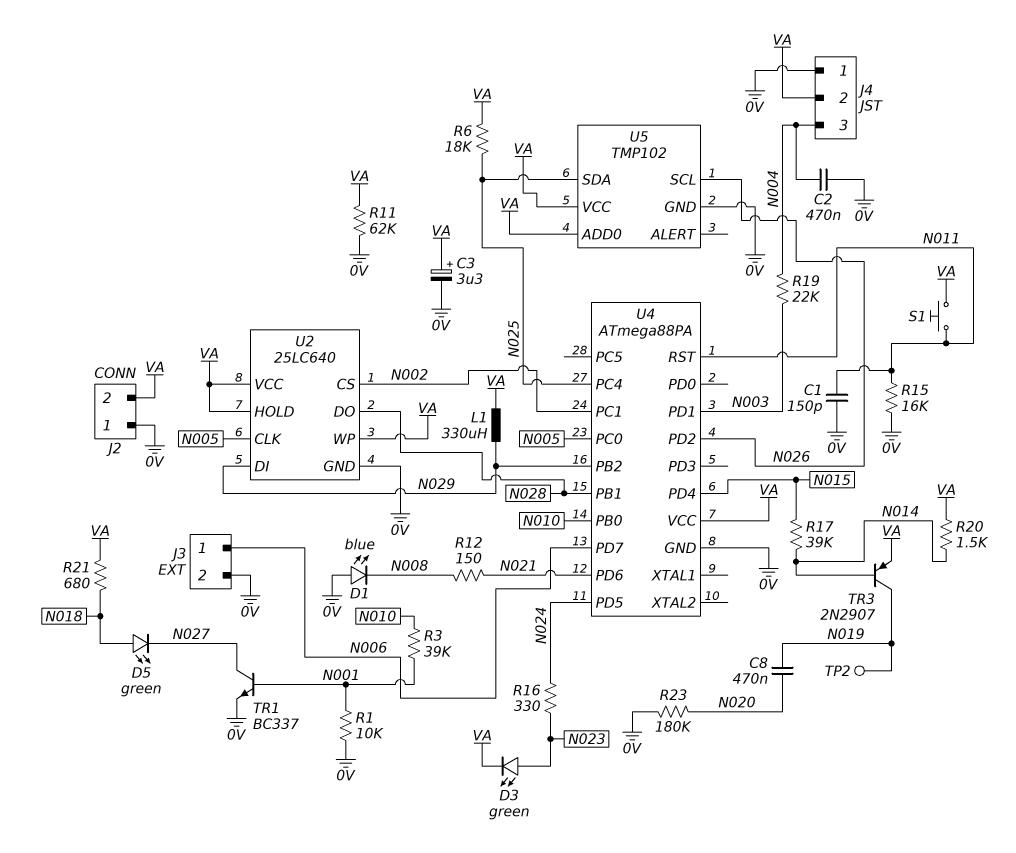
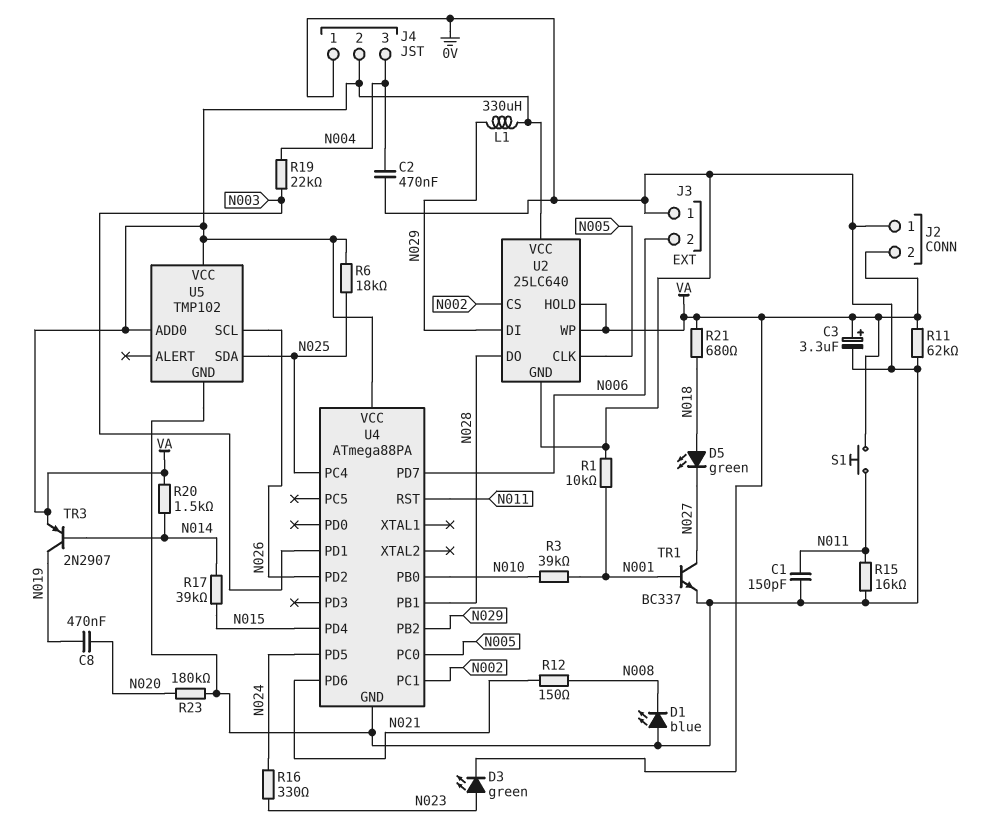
J3 pin 1: N006 -> 0V
J3 pin 2: 0V -> N006
TP2: test point (N019) -> none

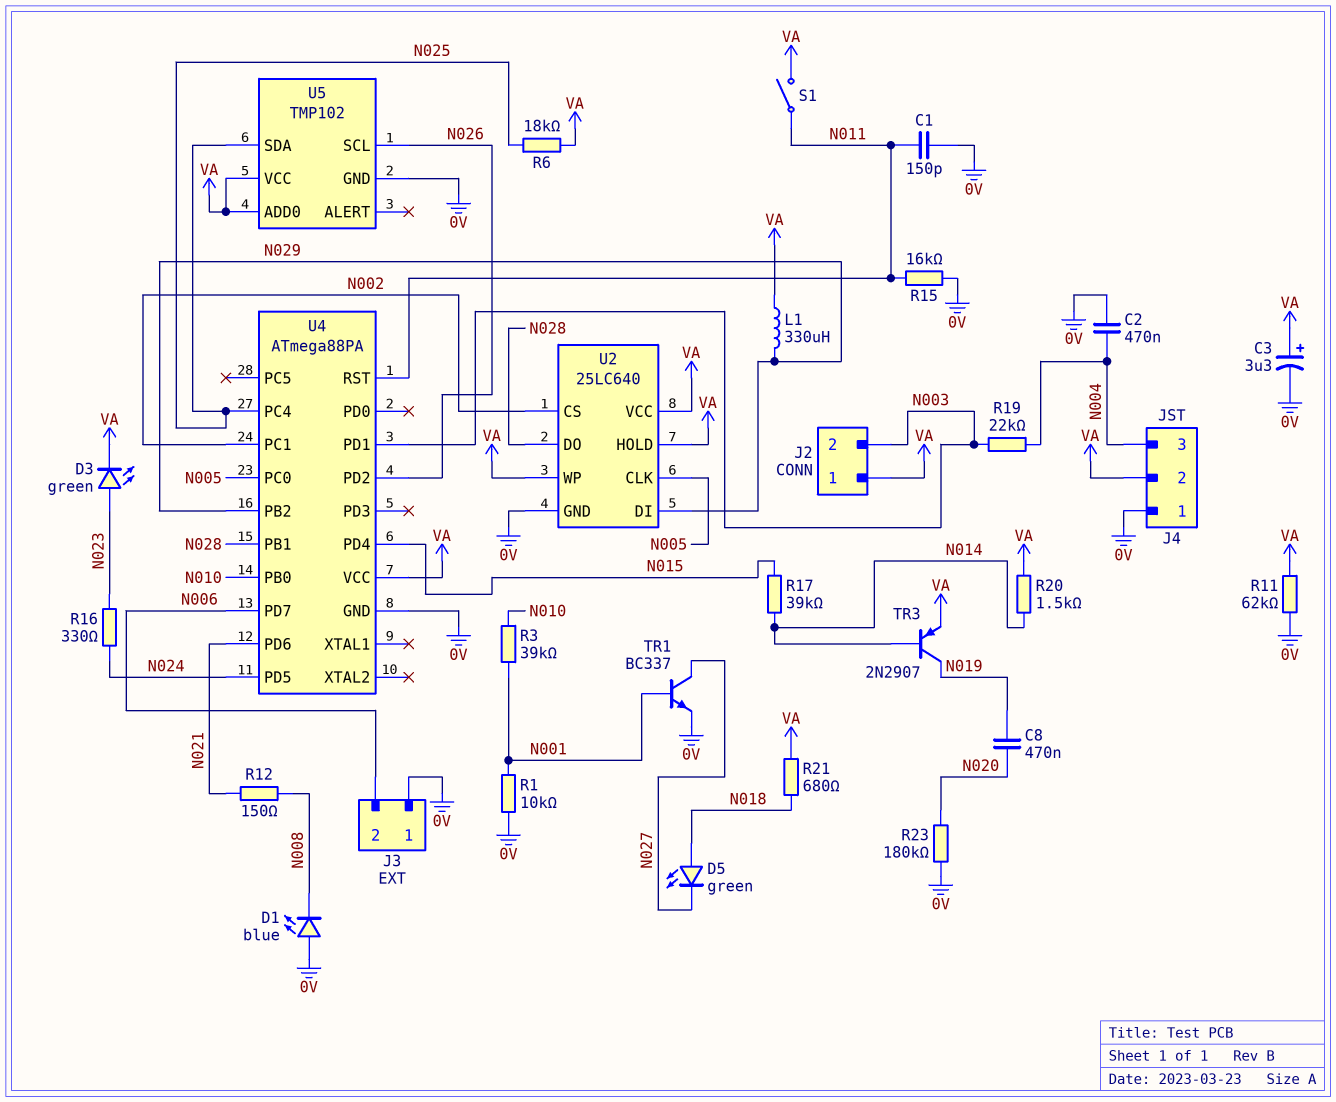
J2 pin 1: 0V -> VA
J2 pin 2: VA -> N003
S1: button (N011, VA) -> switch (N011, VA)

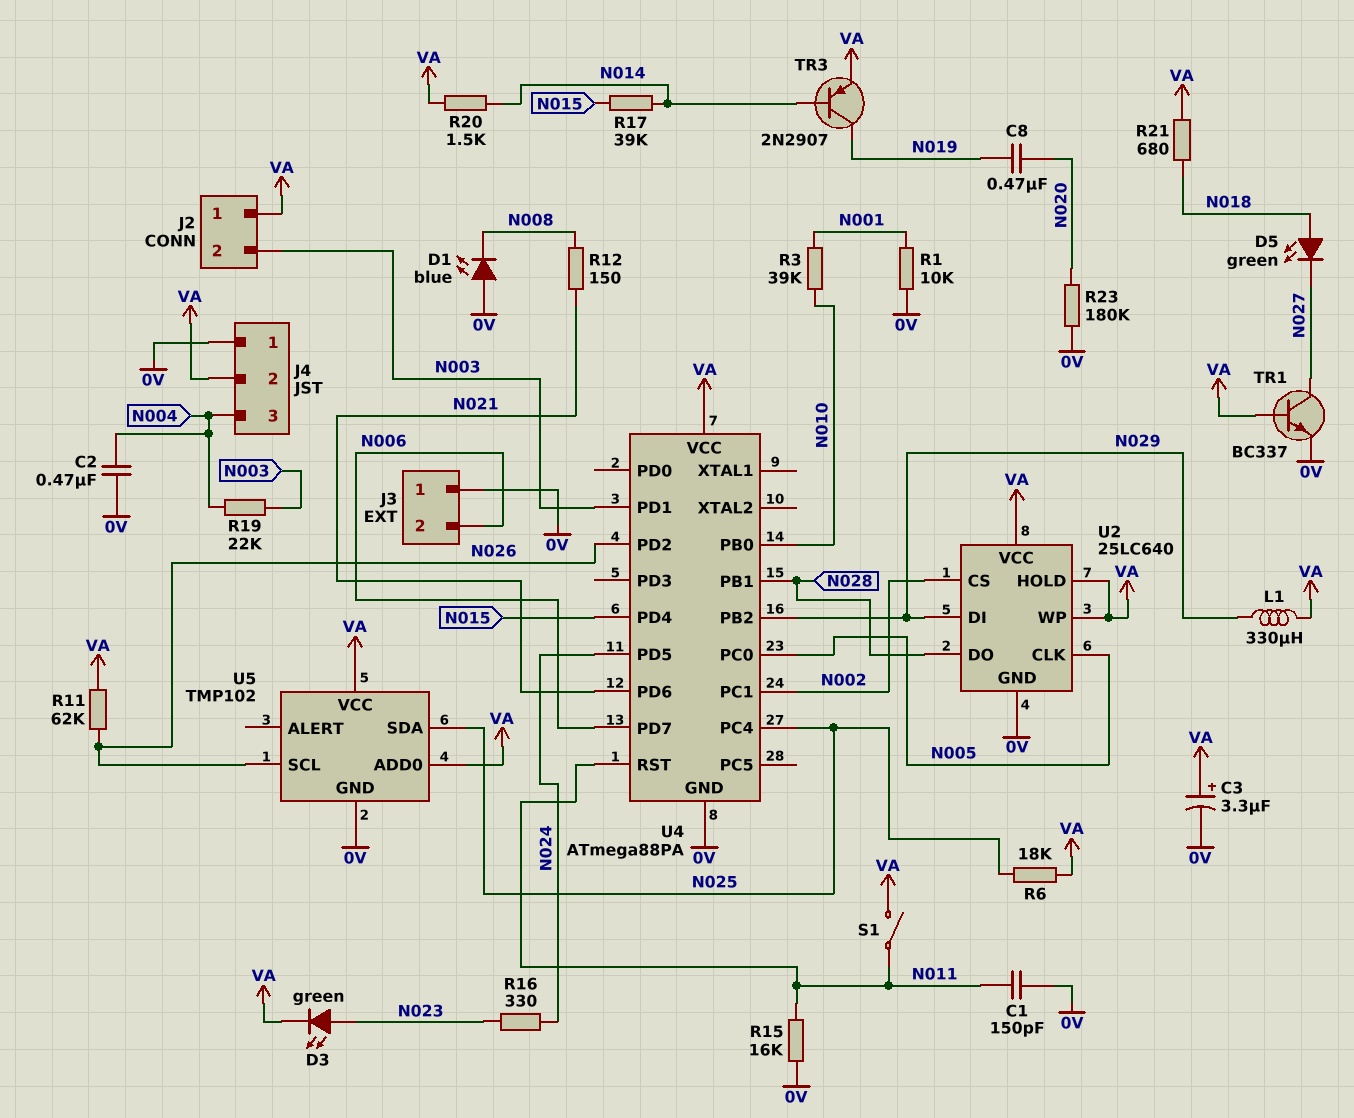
R11: 62k (0V, VA) -> 62k (N026, VA)
TR1: NPN BC337 (B N001, C N027, E 0V) -> NPN BC337 (B VA, C N027, E 0V)

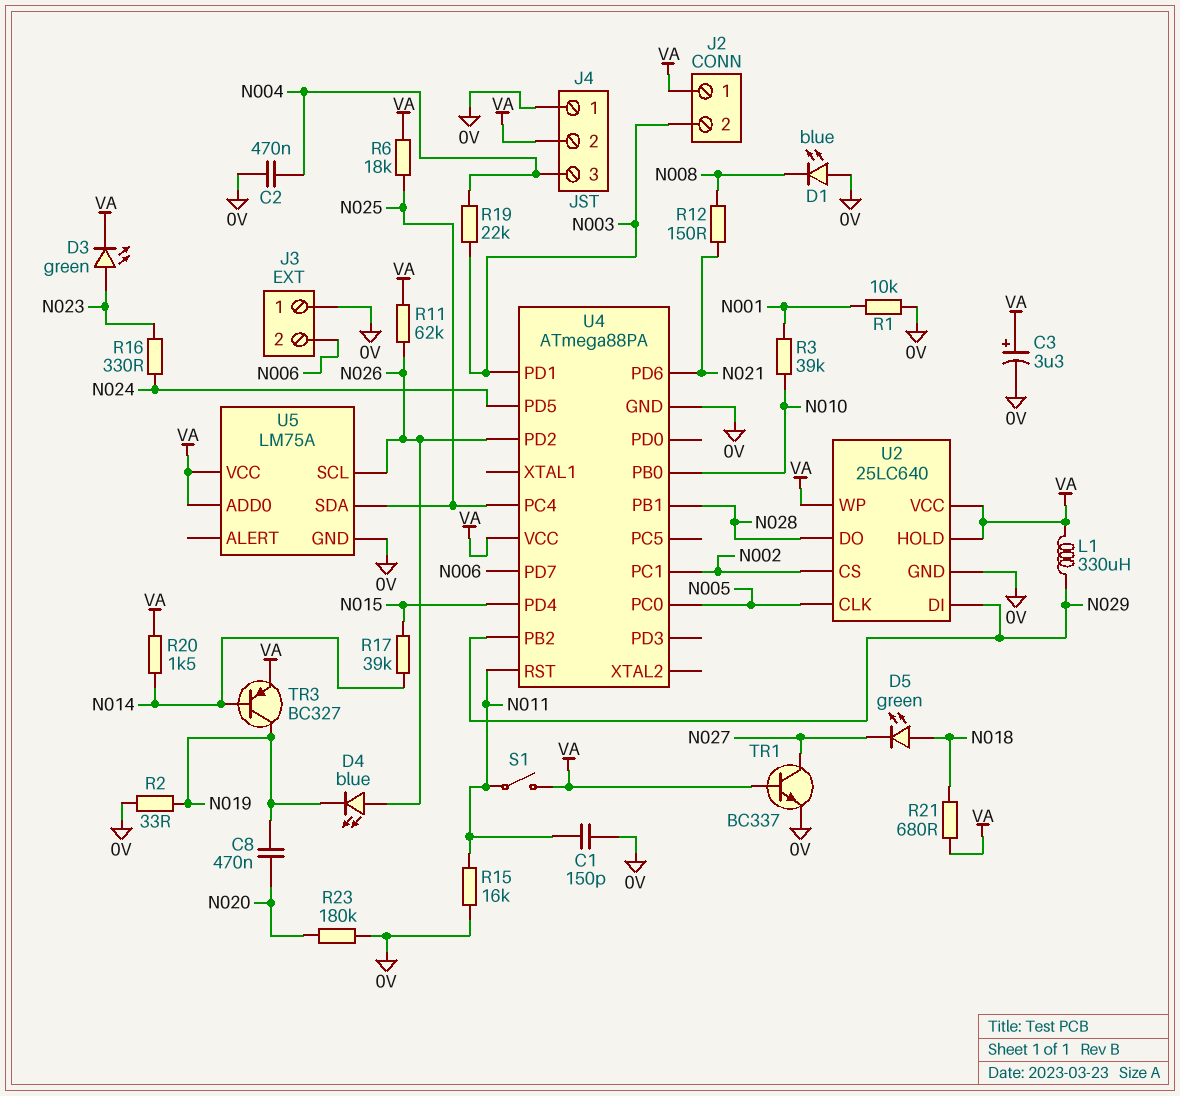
D4: none -> LED blue (A N026, K N019)
R2: none -> 33 (0V, N019)
TR3: PNP 2N2907 (B N014, C N019, E VA) -> PNP BC327 (B N014, C N019, E VA)
U5: TMP102 -> LM75A

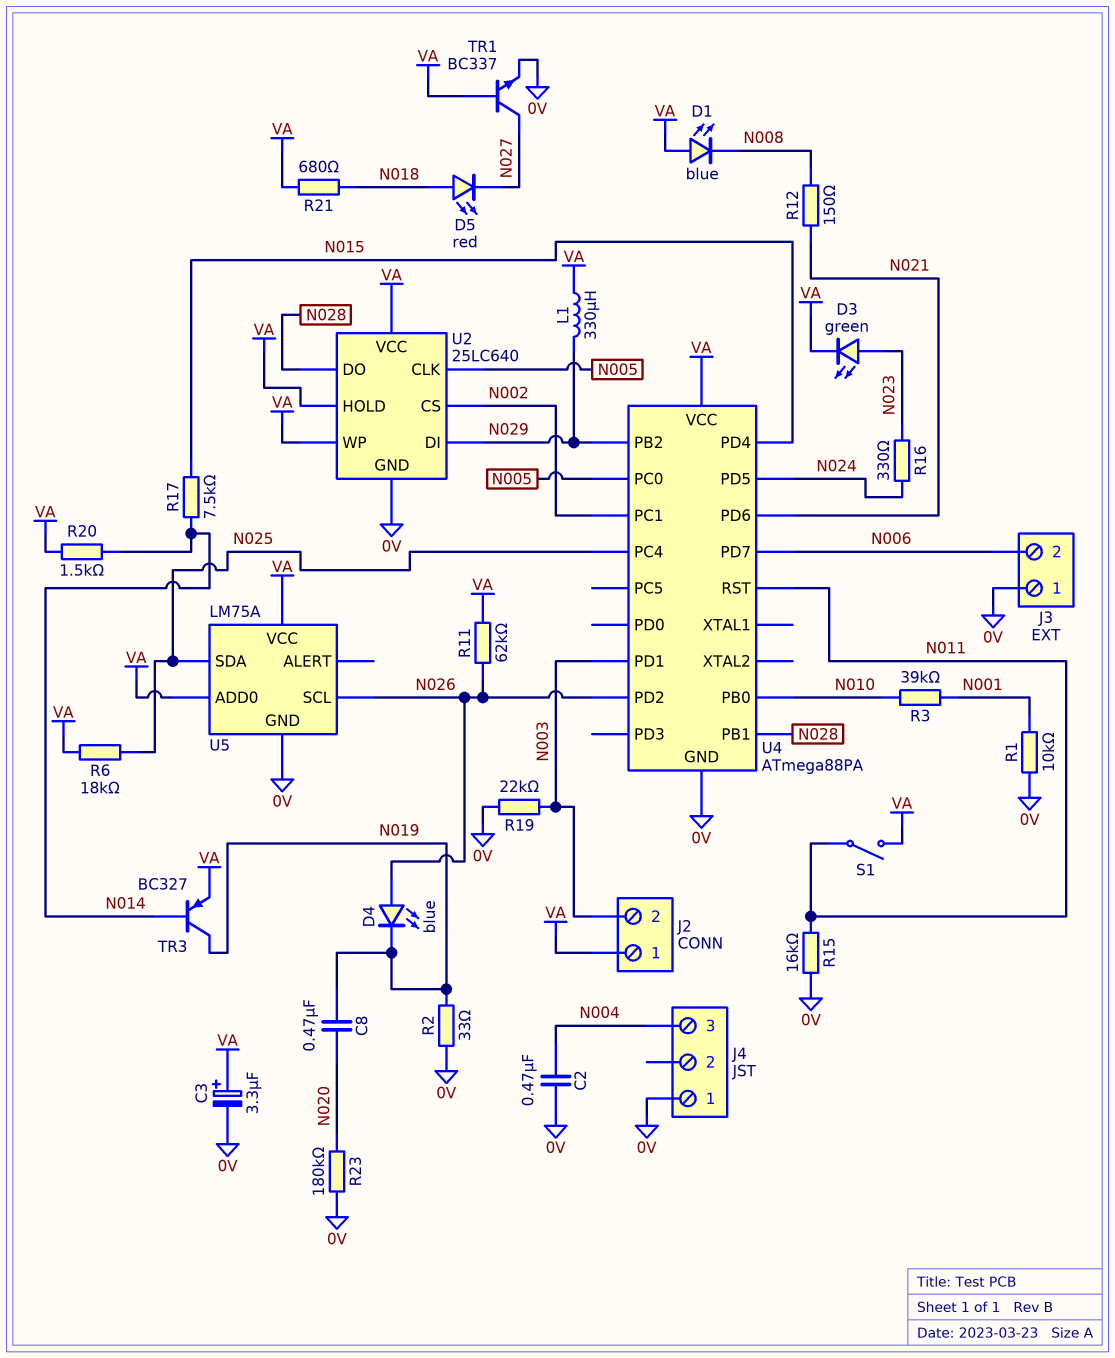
C1: 150pF (0V, N011) -> none
D1: LED blue (A 0V, K N008) -> LED blue (A VA, K N008)
D5: LED green (A N018, K N027) -> LED red (A N018, K N027)
J4 pin 2: VA -> none
R17: 39k (N014, N015) -> 7.5k (N014, N015)
R19: 22k (N003, N004) -> 22k (0V, N003)

